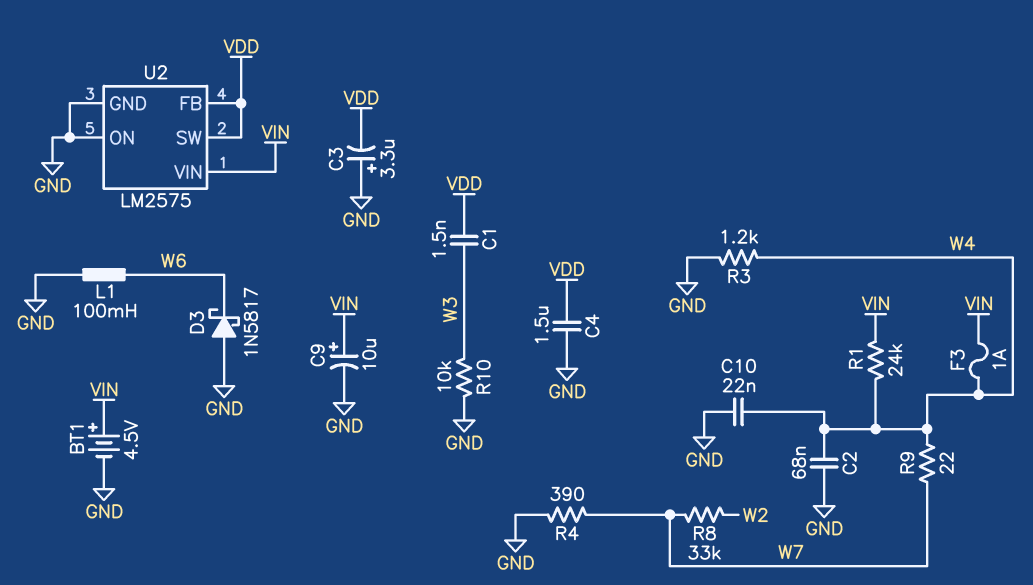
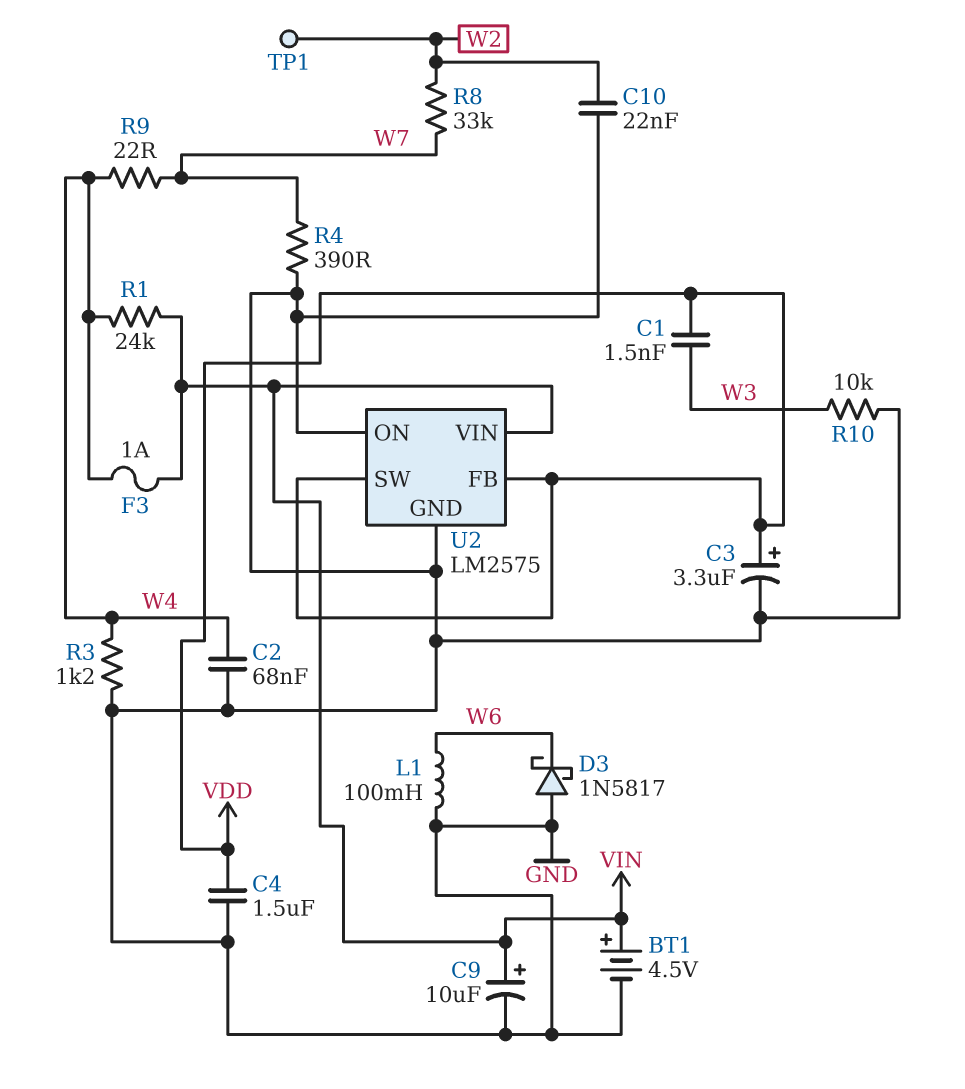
C3: 3.3uF (plus GND, minus VDD) -> 3.3uF (plus VDD, minus GND)
C10: 22nF (GND, W4) -> 22nF (GND, W2)
TP1: none -> test point (W2)

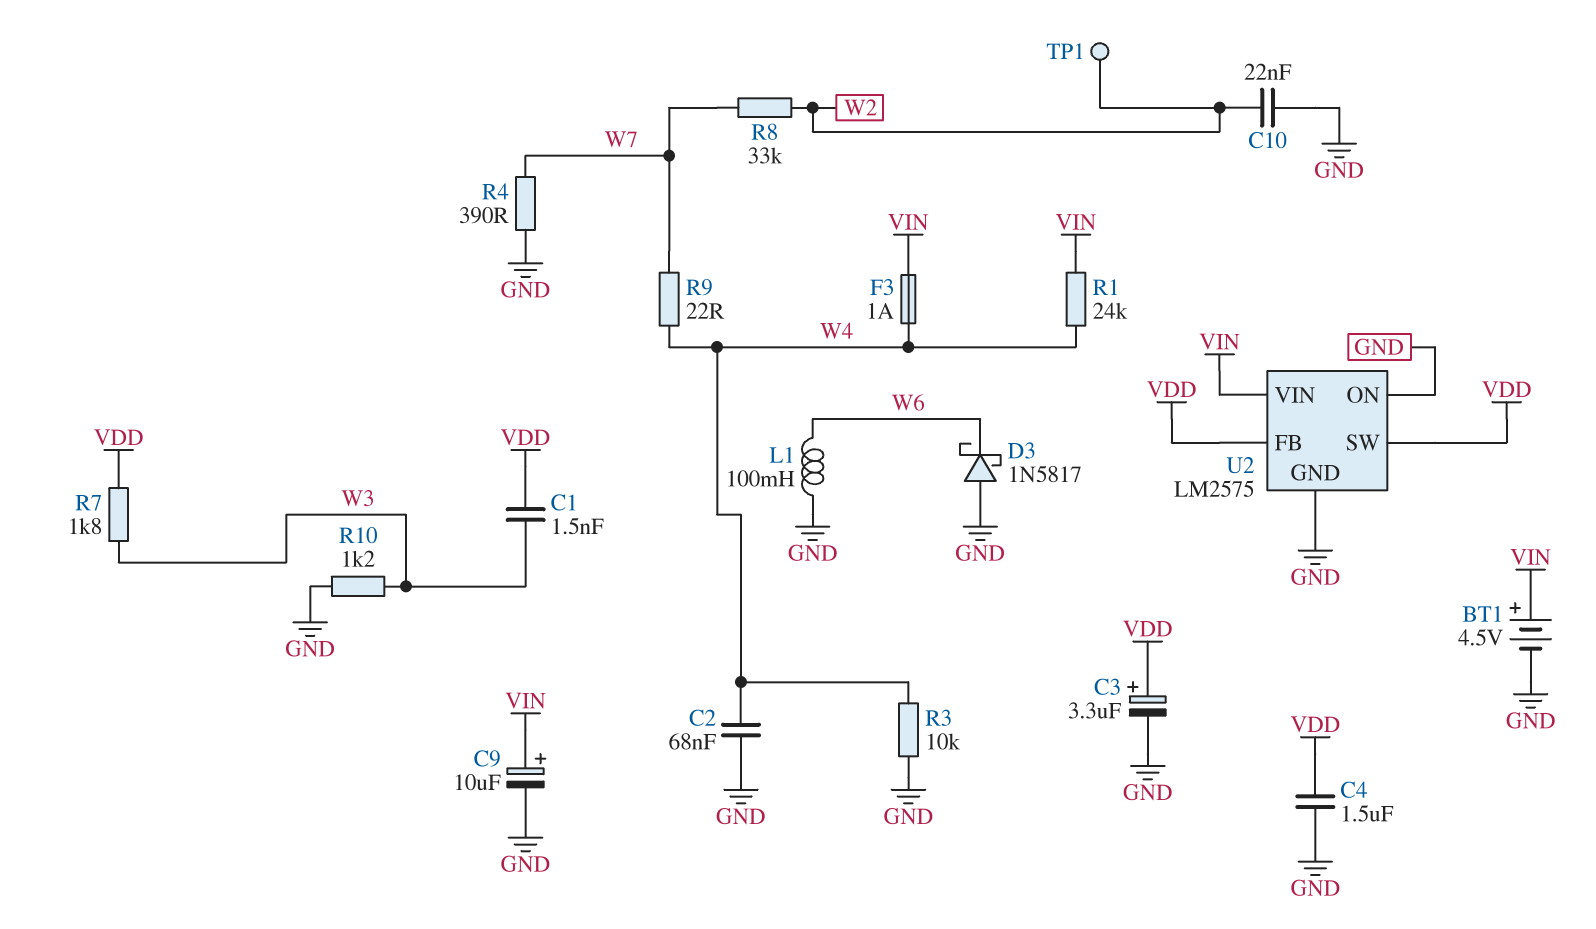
R3: 1.2k (GND, W4) -> 10k (GND, W4)
R7: none -> 1.8k (VDD, W3)
R10: 10k (GND, W3) -> 1.2k (GND, W3)

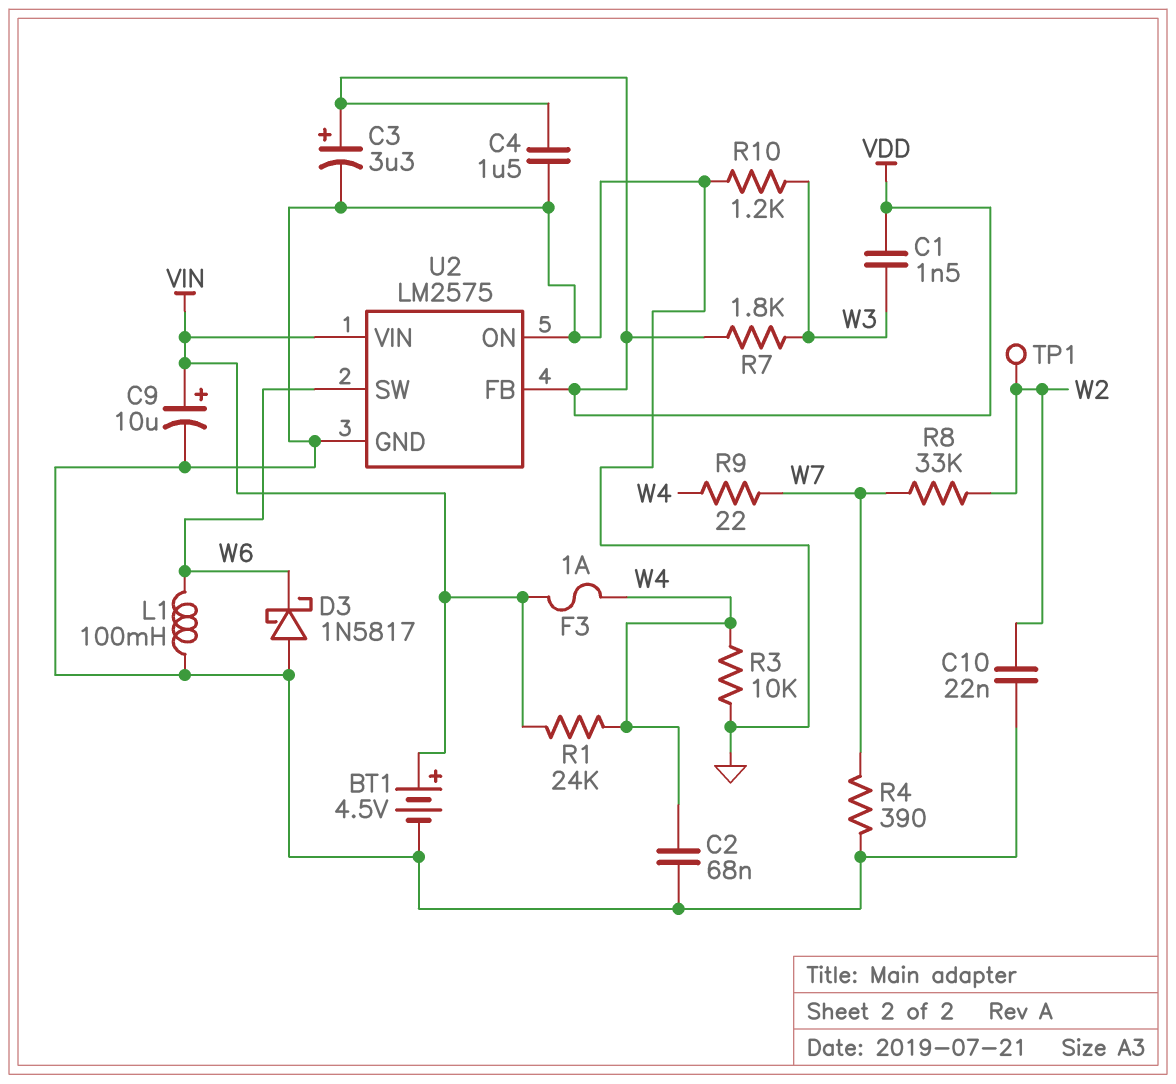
U2 pin SW: VDD -> W6

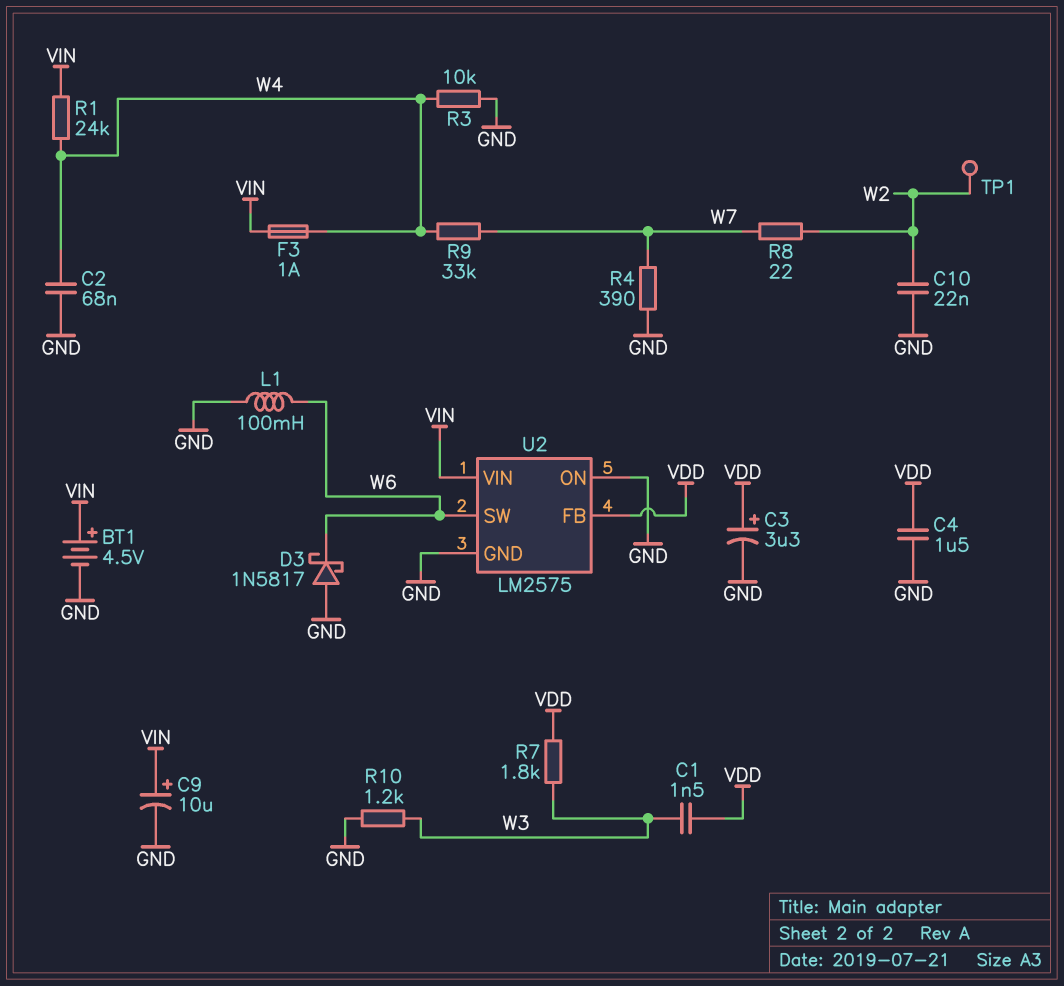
R8: 33k (W2, W7) -> 22 (W2, W7)
R9: 22 (W4, W7) -> 33k (W4, W7)

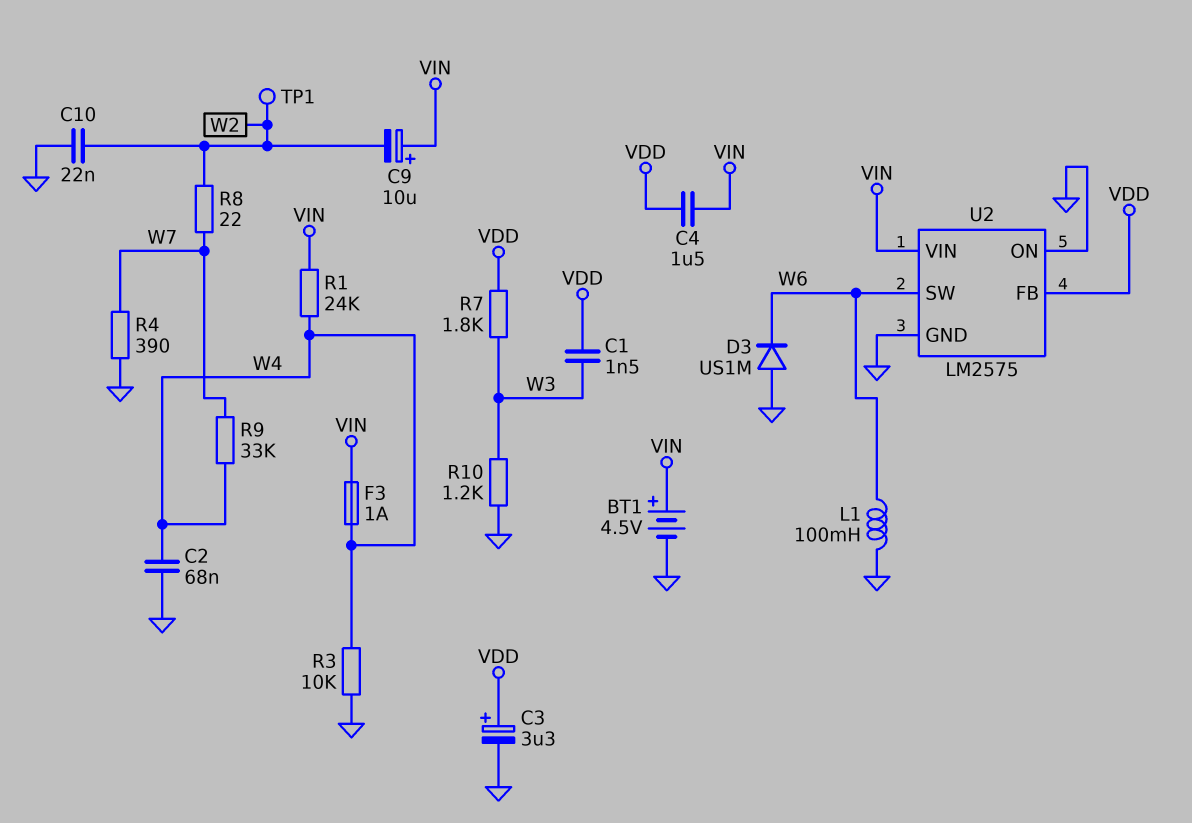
C4: 1.5uF (GND, VDD) -> 1.5uF (VDD, VIN)
C9: 10uF (plus VIN, minus GND) -> 10uF (plus VIN, minus W2)
D3: schottky 1N5817 (A GND, K W6) -> diode US1M (A GND, K W6)

